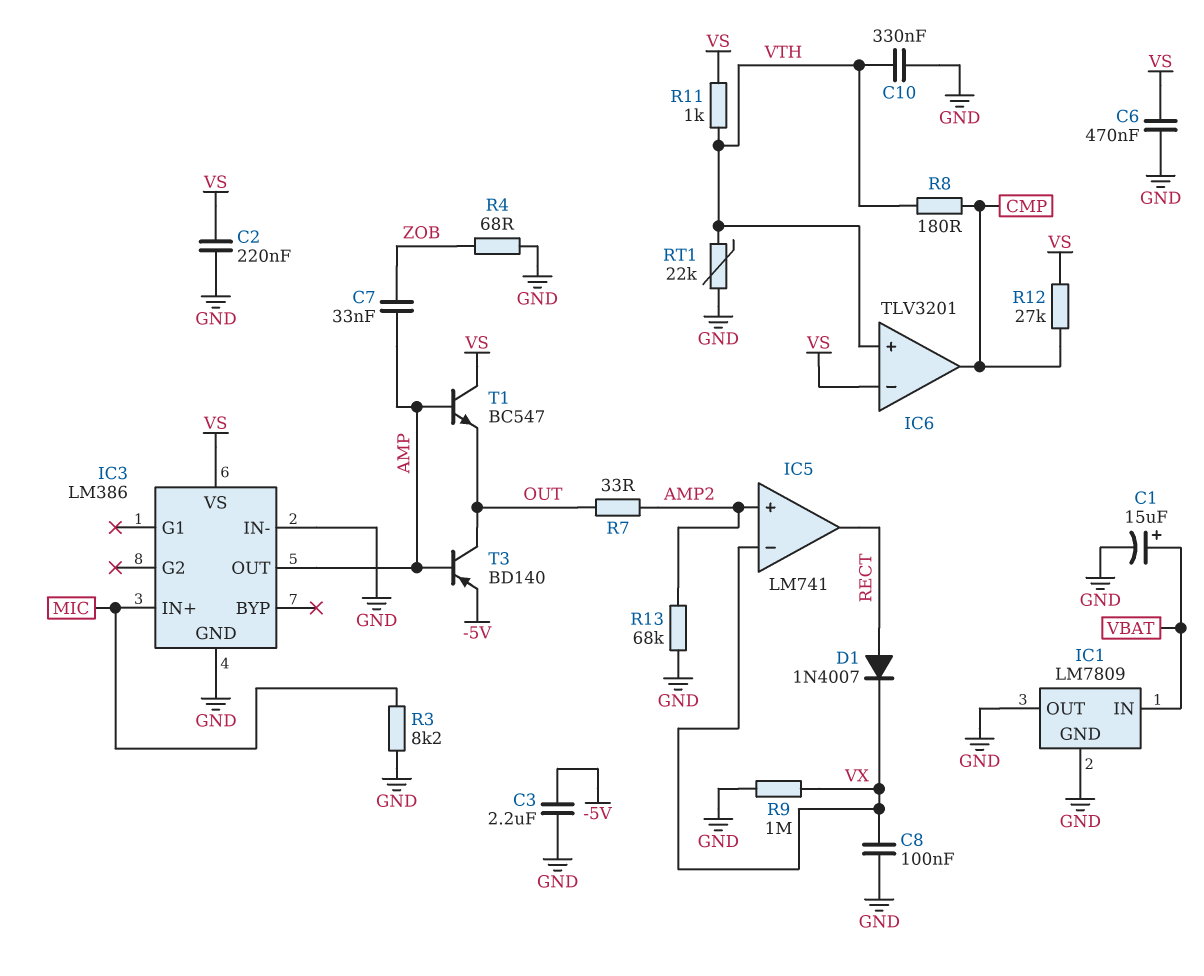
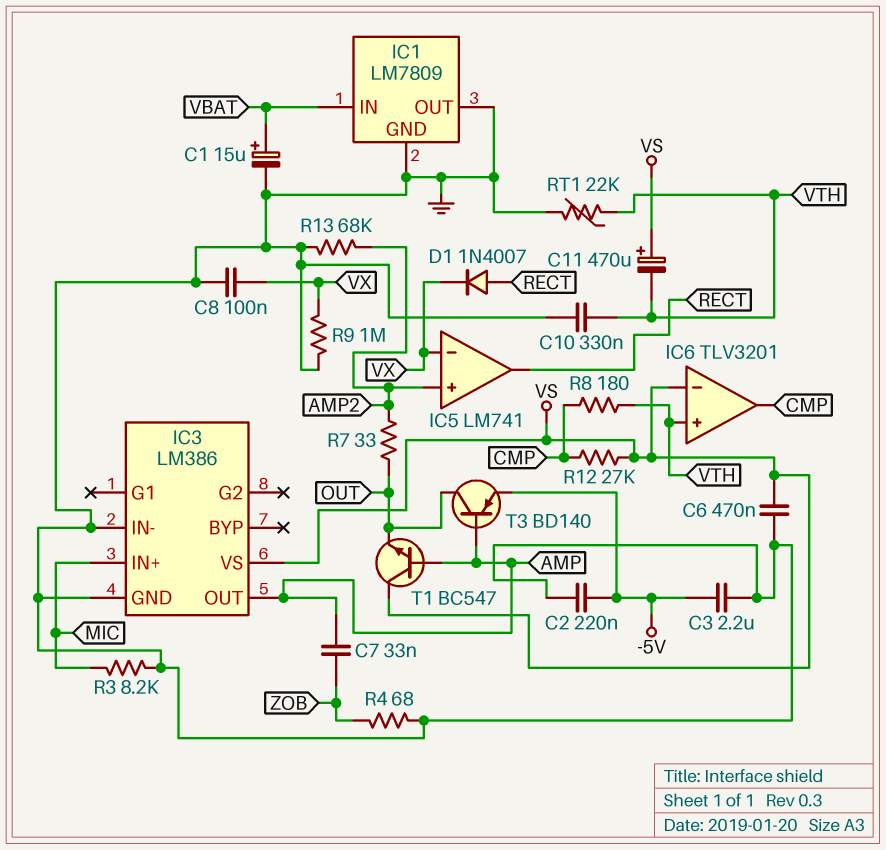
C2: 220nF (GND, VS) -> 220nF (-5V, GND)
C11: none -> 470uF (plus VS, minus VTH)
R11: 1k (VS, VTH) -> none

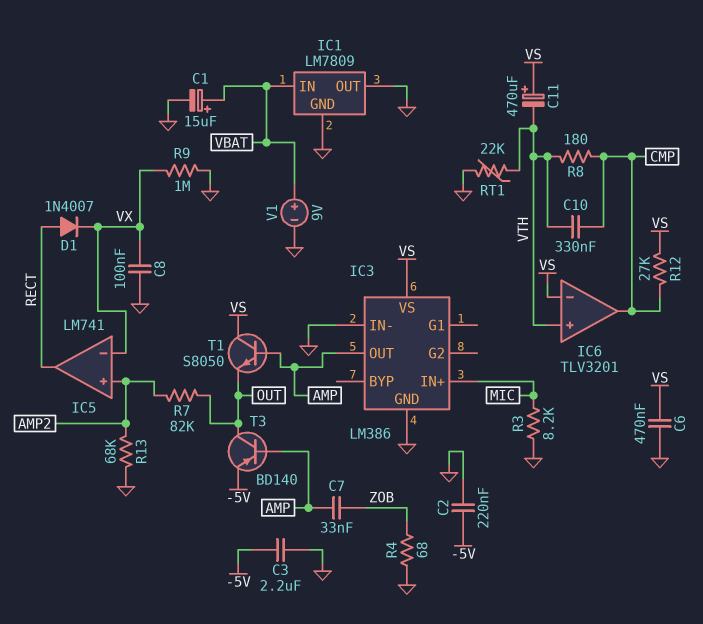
C10: 330nF (GND, VTH) -> 330nF (CMP, VTH)
R7: 33 (AMP2, OUT) -> 82k (AMP2, OUT)
T1: NPN BC547 (B AMP, C VS, E OUT) -> NPN S8050 (B AMP, C VS, E OUT)
V1: none -> 9V (plus VBAT, minus GND)

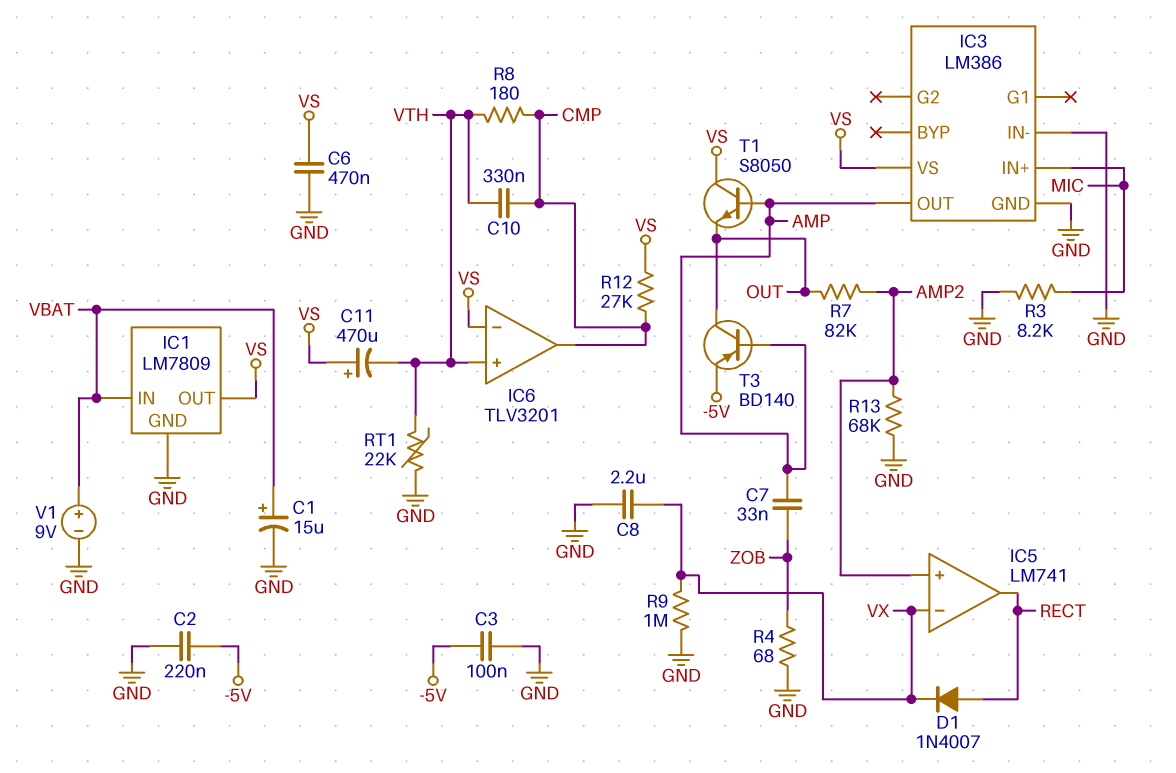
C3: 2.2uF (-5V, GND) -> 100nF (-5V, GND)
C8: 100nF (GND, VX) -> 2.2uF (GND, VX)
IC1 pin OUT: GND -> VS

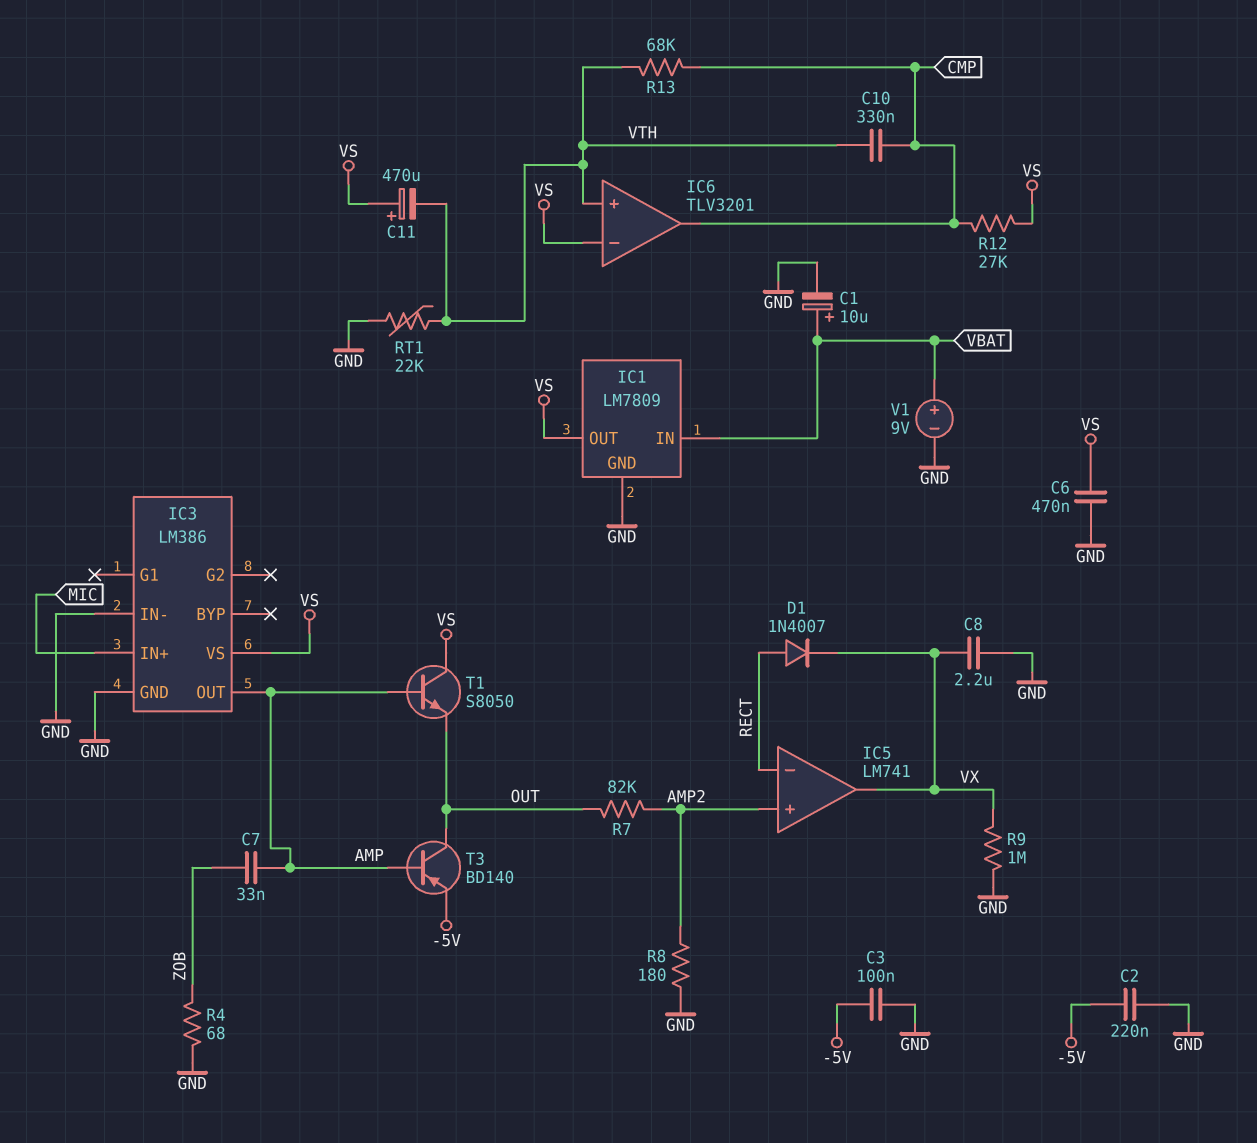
C1: 15uF (plus VBAT, minus GND) -> 10uF (plus VBAT, minus GND)
IC5 pin in-: VX -> RECT
IC5 pin out: RECT -> VX
R3: 8.2k (GND, MIC) -> none
R8: 180 (CMP, VTH) -> 180 (AMP2, GND)
R13: 68k (AMP2, GND) -> 68k (CMP, VTH)

